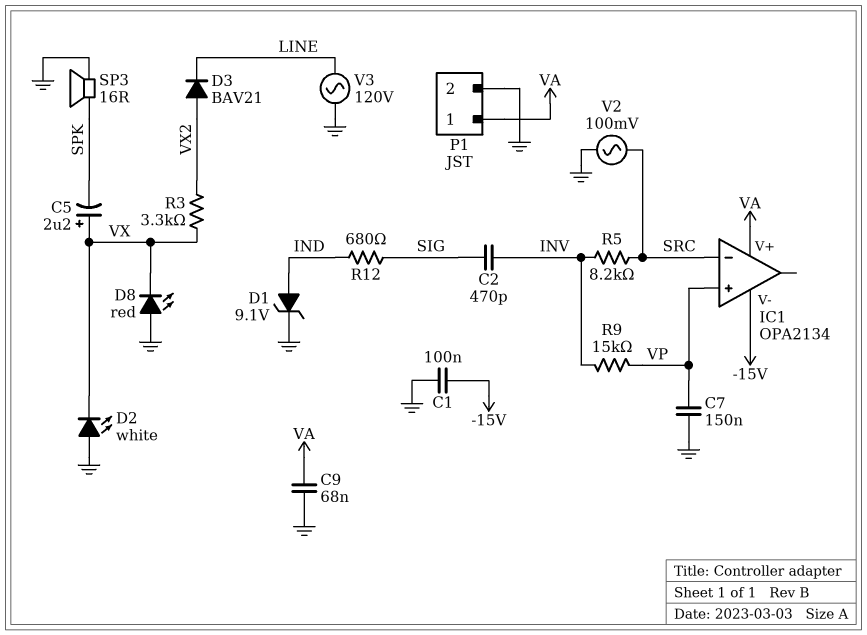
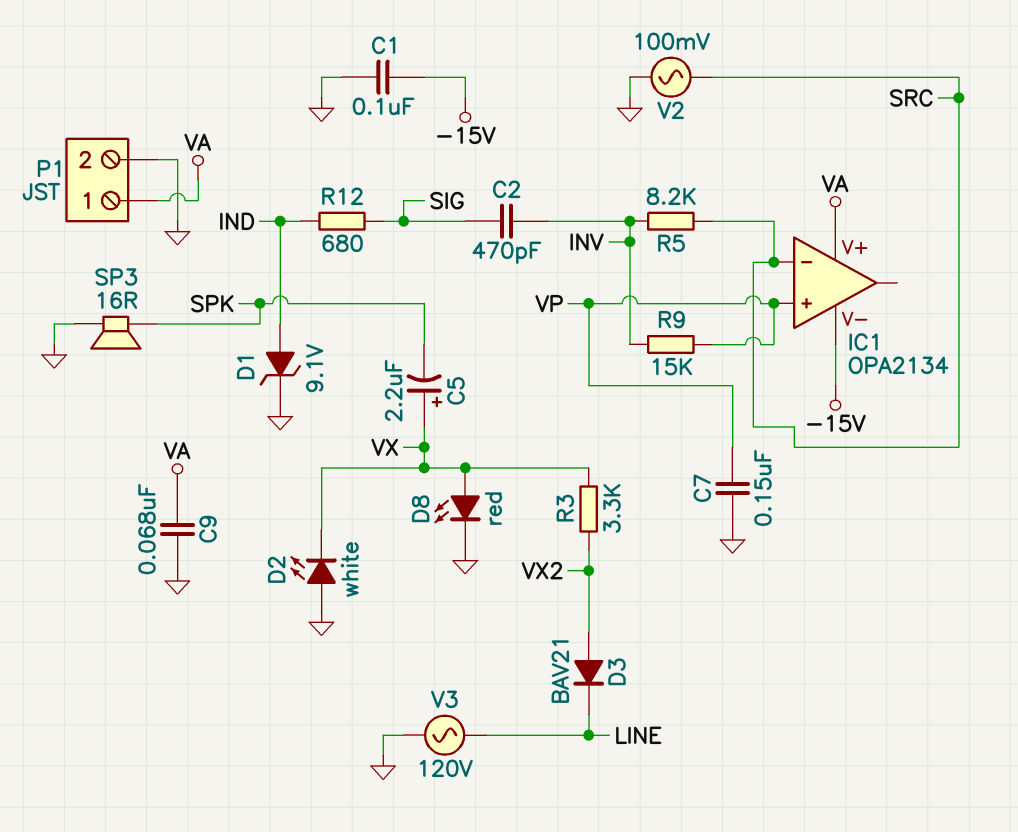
D8: LED red (A GND, K VX) -> LED red (A VX, K GND)

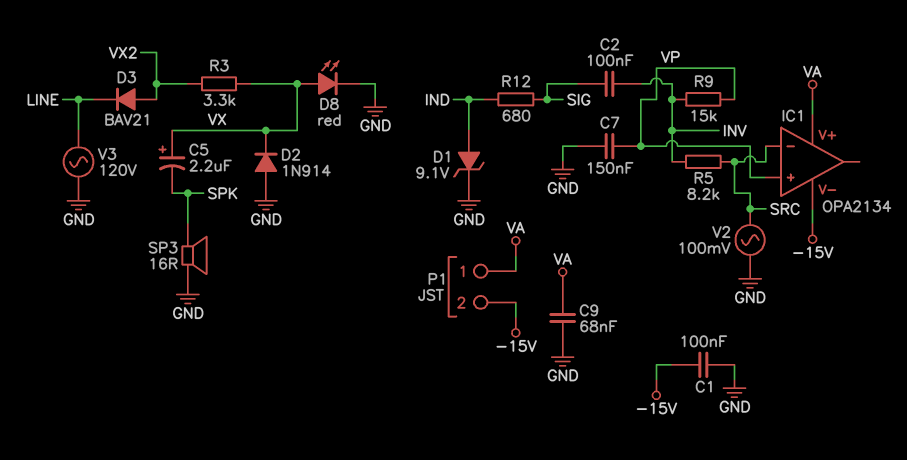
C2: 470pF (INV, SIG) -> 100nF (INV, SIG)
D2: LED white (A GND, K VX) -> diode 1N914 (A GND, K VX)
P1 pin 2: GND -> -15V

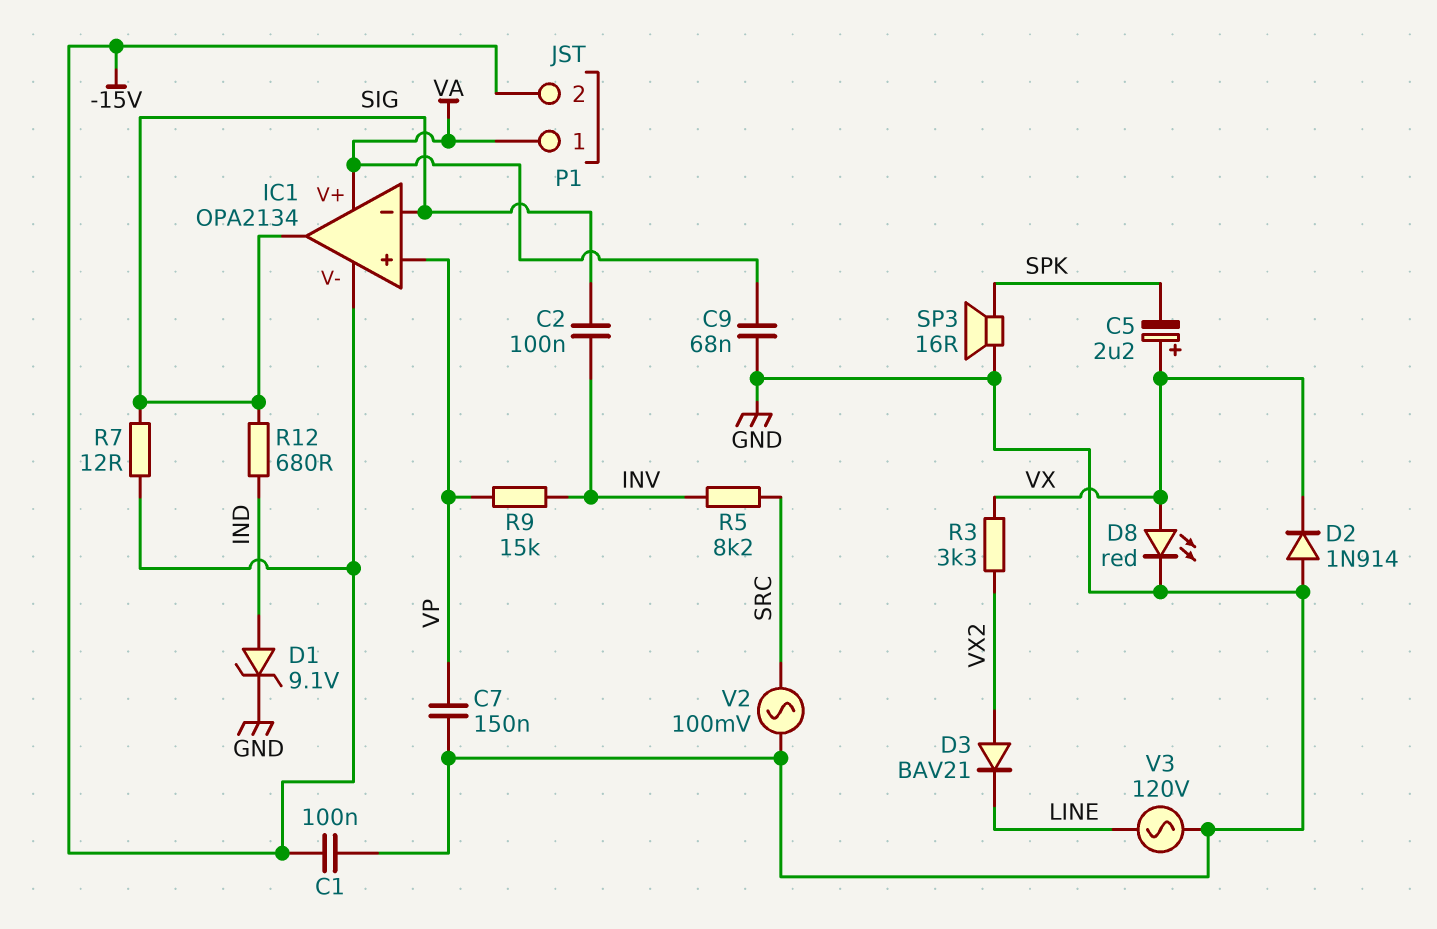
IC1 pin in-: SRC -> SIG
IC1 pin out: none -> SIG
R7: none -> 12 (-15V, SIG)

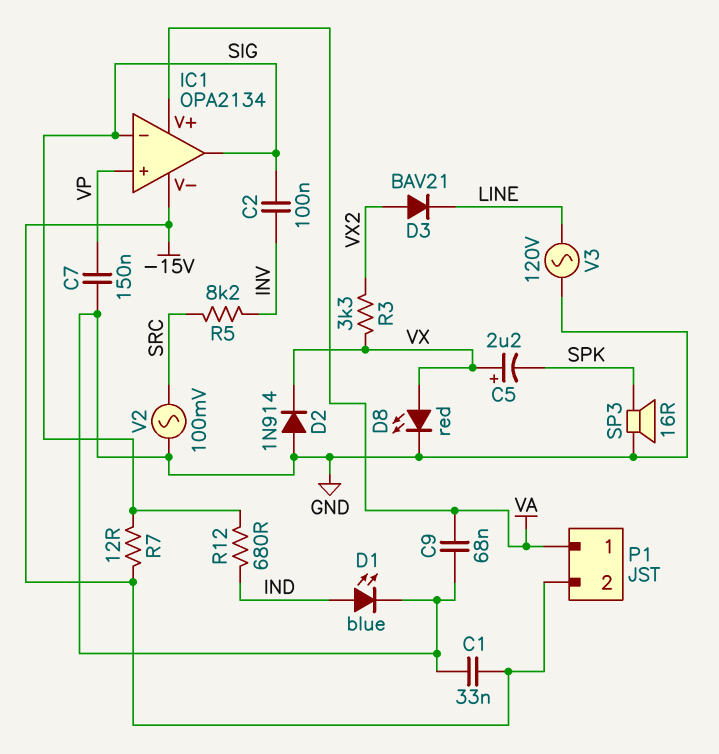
C1: 100nF (-15V, GND) -> 33nF (-15V, GND)
D1: zener 9.1V (A IND, K GND) -> LED blue (A IND, K GND)
R9: 15k (INV, VP) -> none

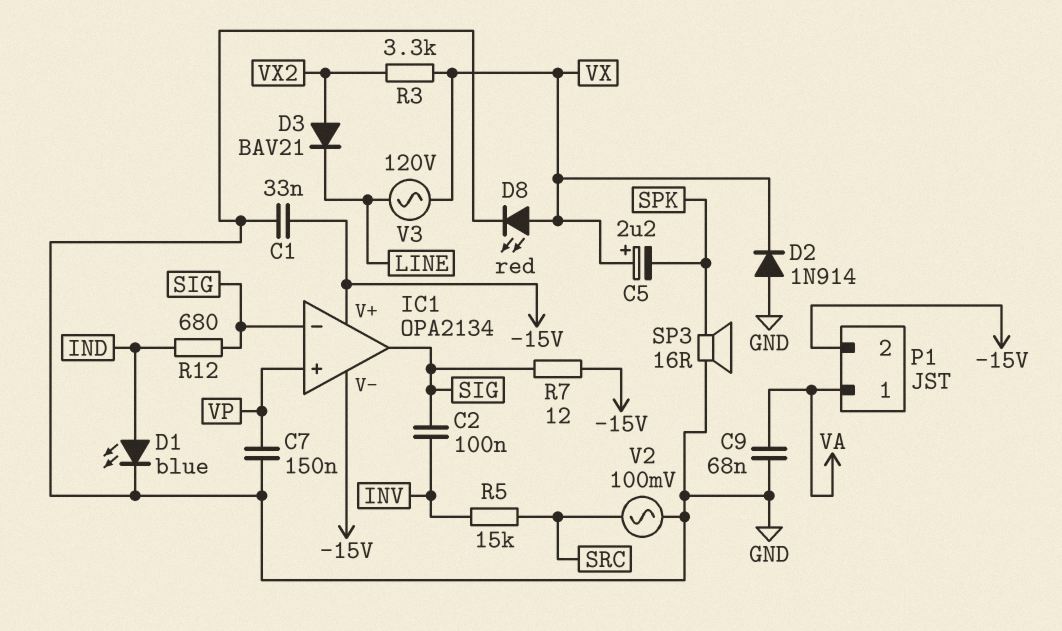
IC1 pin V+: VA -> -15V
R5: 8.2k (INV, SRC) -> 15k (INV, SRC)
V3: AC 120V (GND, LINE) -> AC 120V (LINE, VX)

